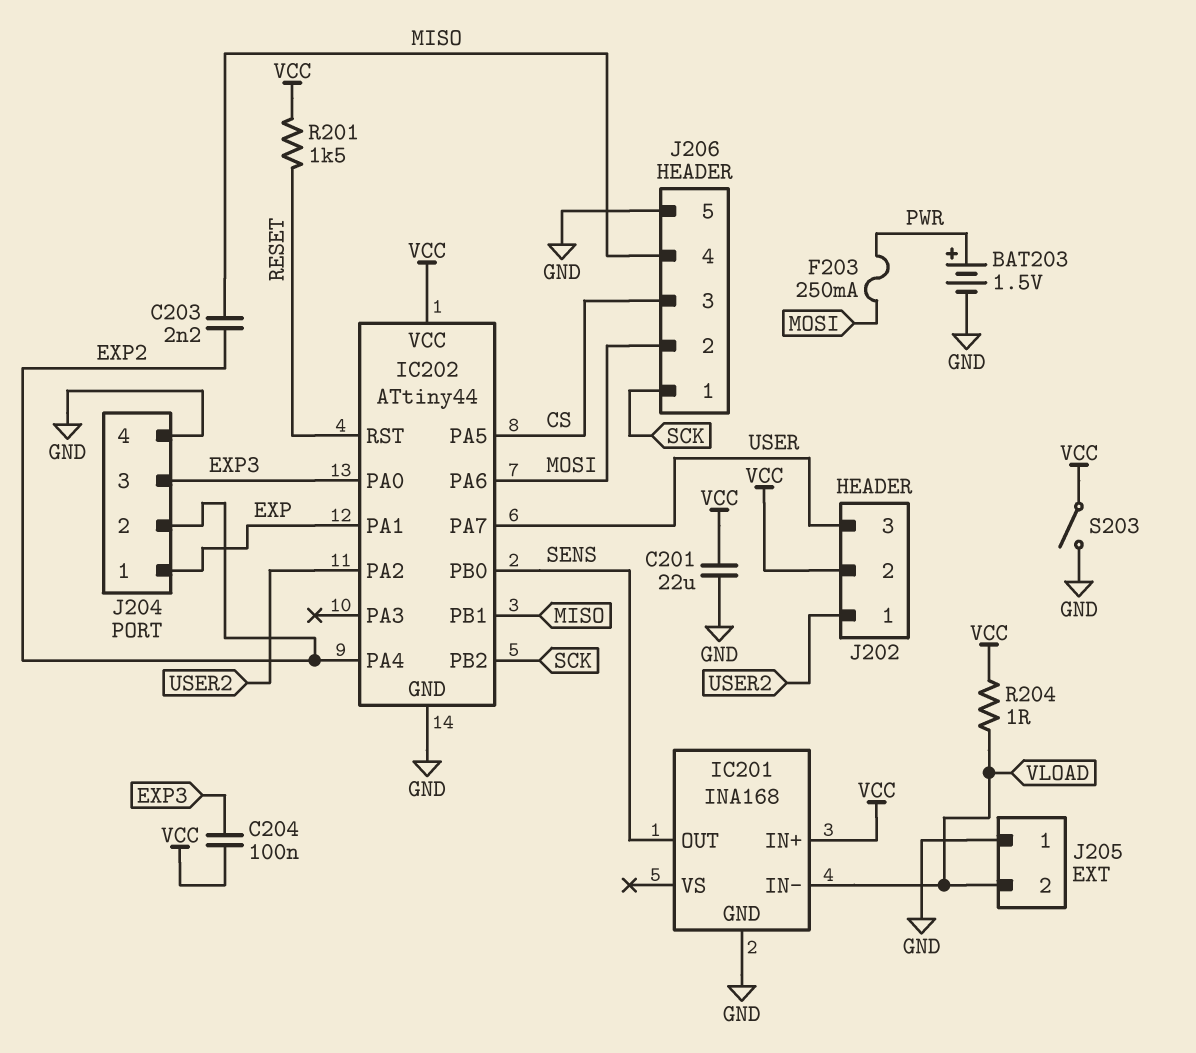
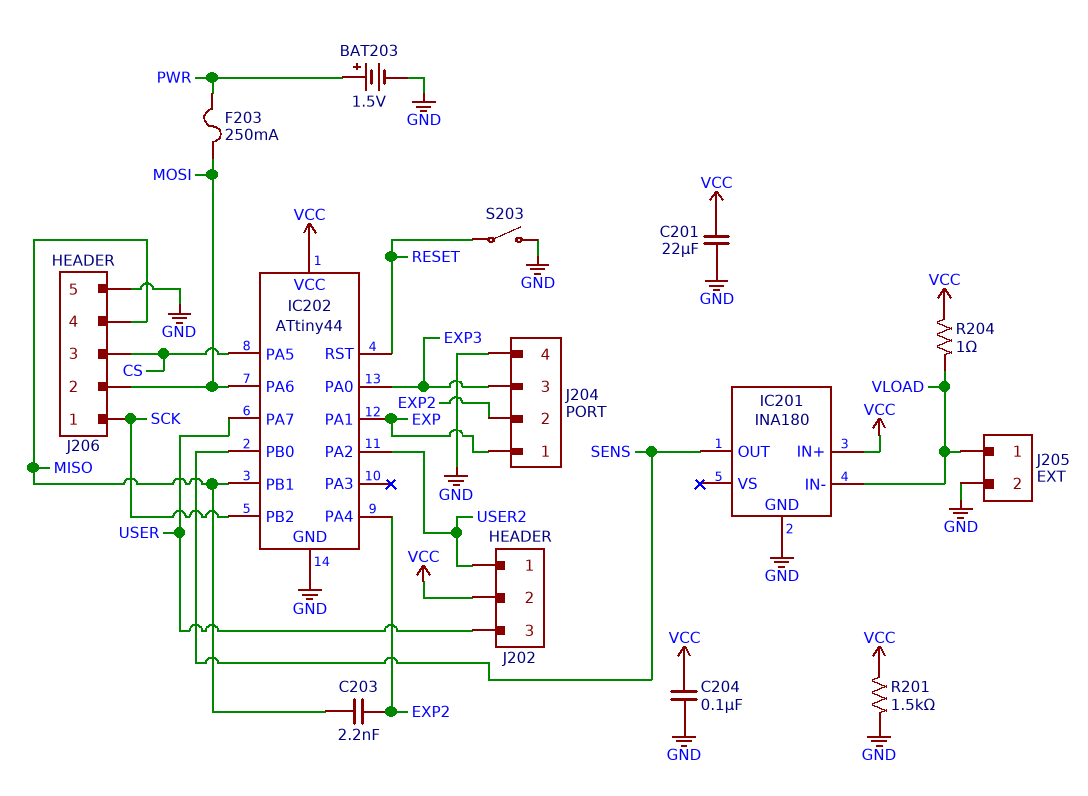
C204: 100nF (EXP3, VCC) -> 100nF (GND, VCC)
IC201: INA168 -> INA180
J205 pin 1: GND -> VLOAD
J205 pin 2: VLOAD -> GND
R201: 1.5k (RESET, VCC) -> 1.5k (GND, VCC)
S203: switch (GND, VCC) -> switch (GND, RESET)

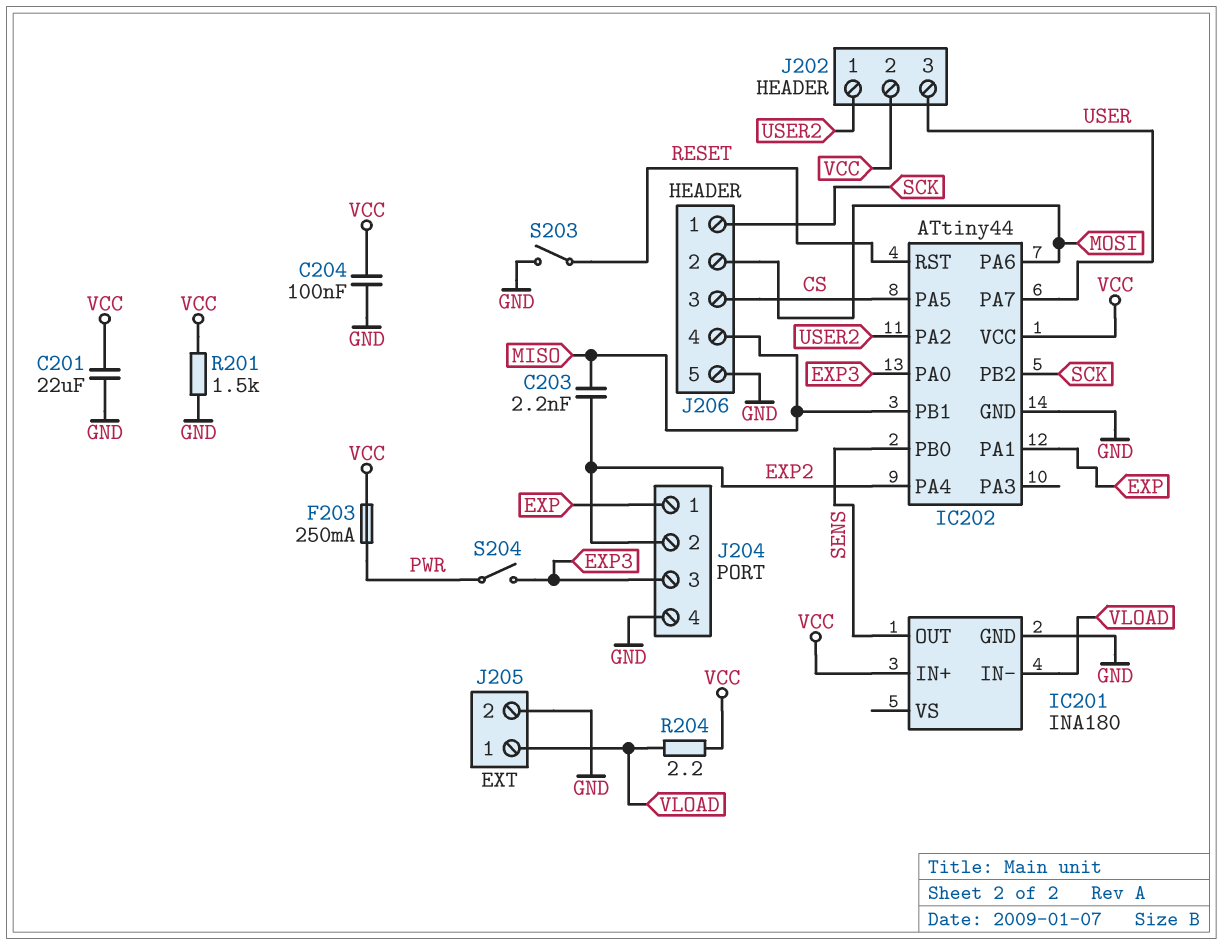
BAT203: 1.5V (plus PWR, minus GND) -> none
F203: 250mA (MOSI, PWR) -> 250mA (PWR, VCC)
R204: 1 (VCC, VLOAD) -> 2.2 (VCC, VLOAD)
S204: none -> switch (EXP3, PWR)

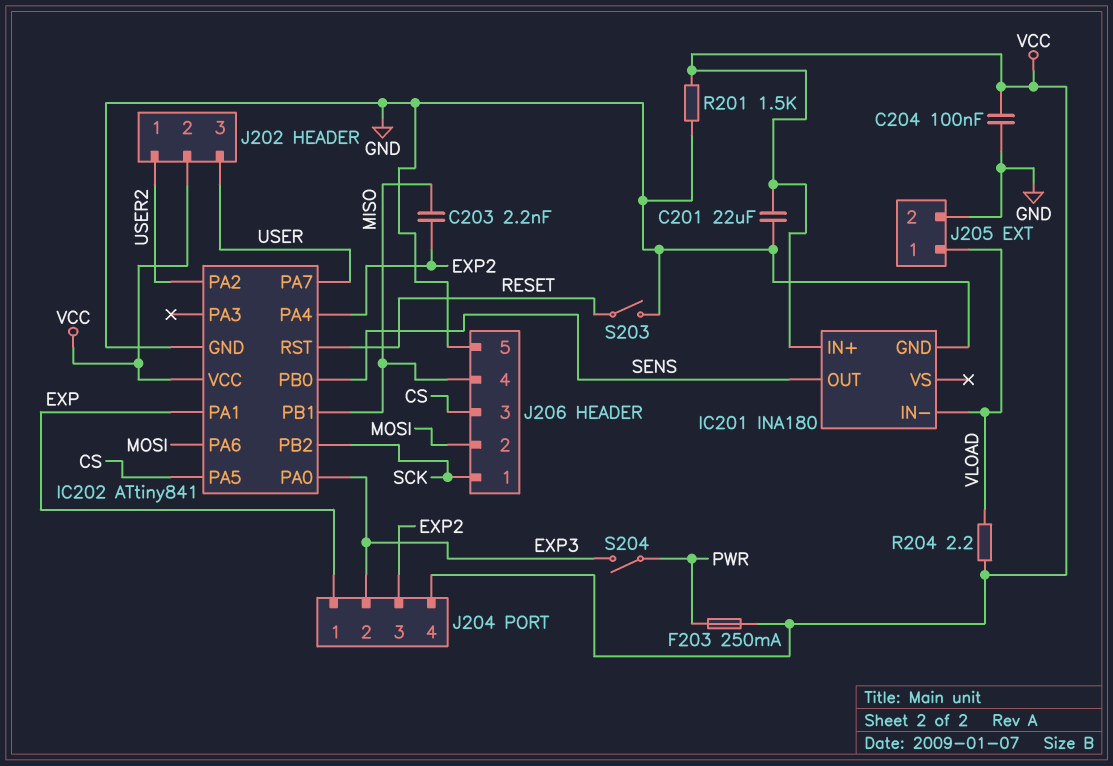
IC202: ATtiny44 -> ATtiny841
J204 pin 2: EXP2 -> EXP3
J204 pin 3: EXP3 -> EXP2
J204 pin 4: GND -> VCC

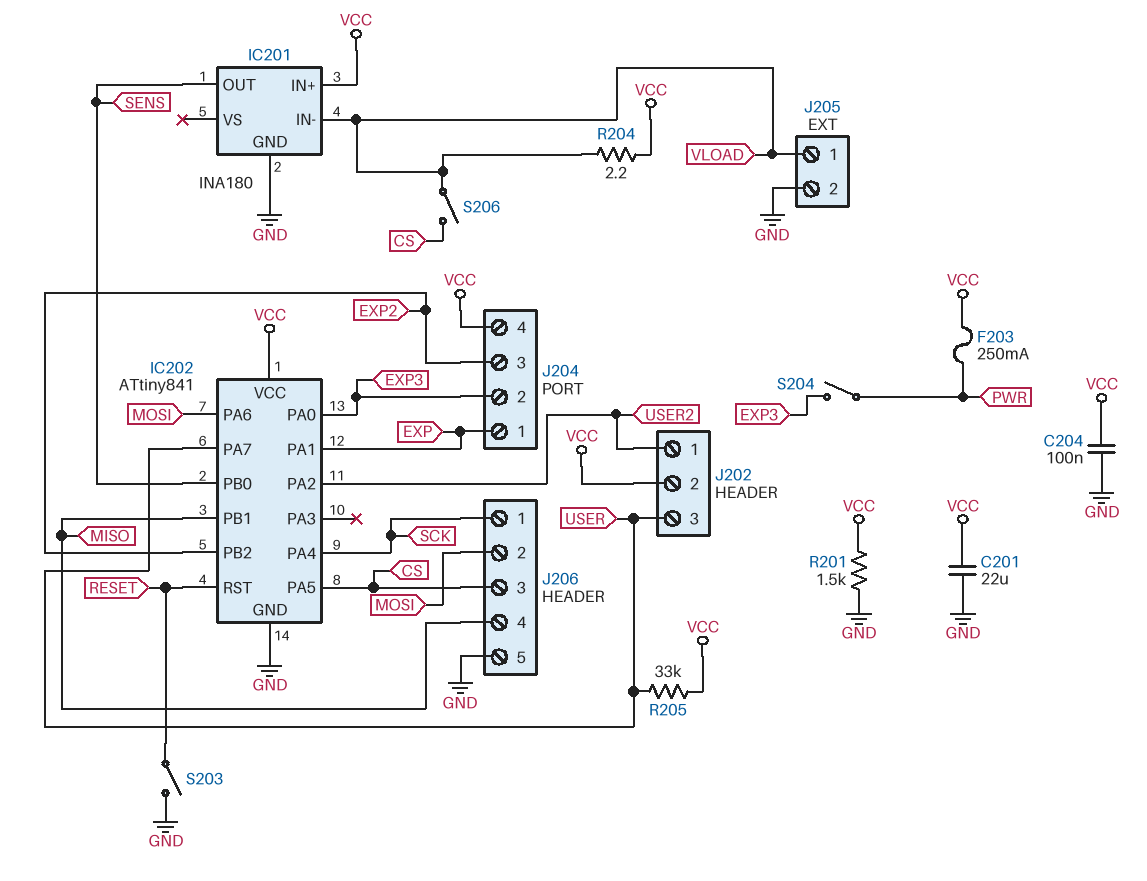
C203: 2.2nF (EXP2, MISO) -> none
IC202 pin PA4: EXP2 -> SCK
IC202 pin PB2: SCK -> EXP2
R205: none -> 33k (USER, VCC)
S206: none -> switch (CS, VLOAD)

